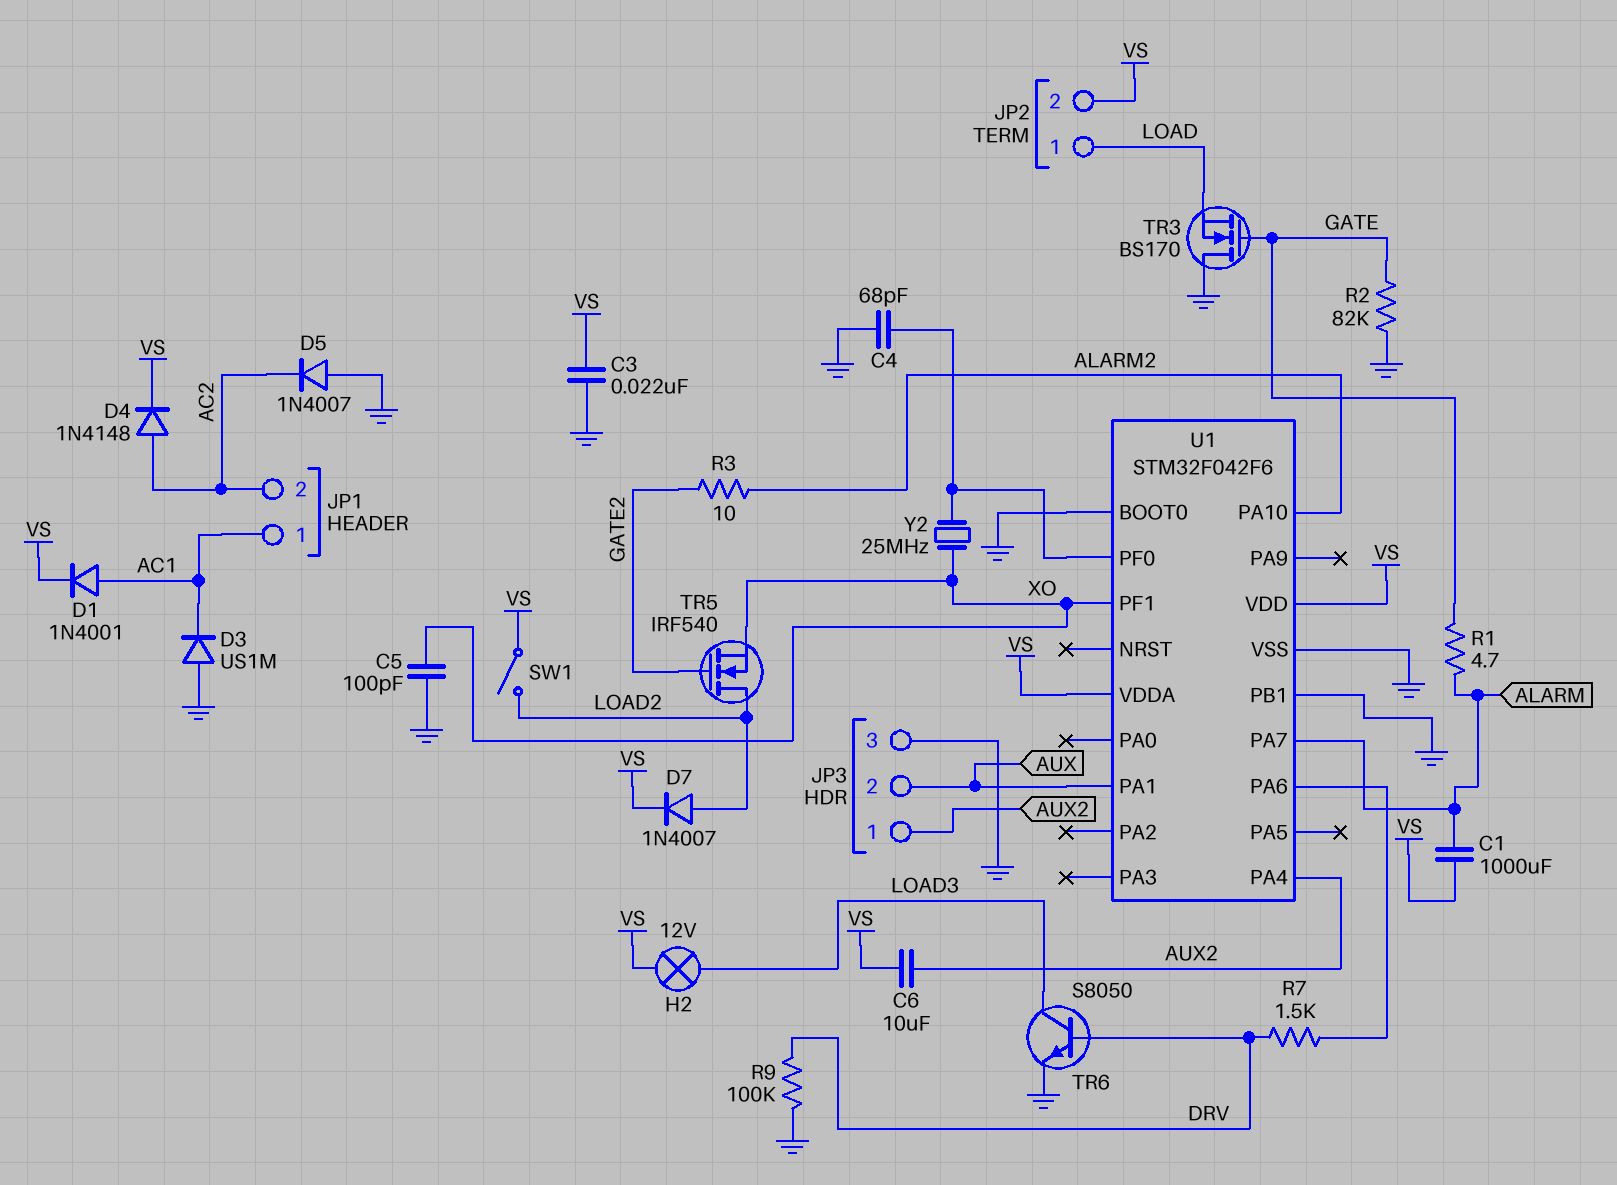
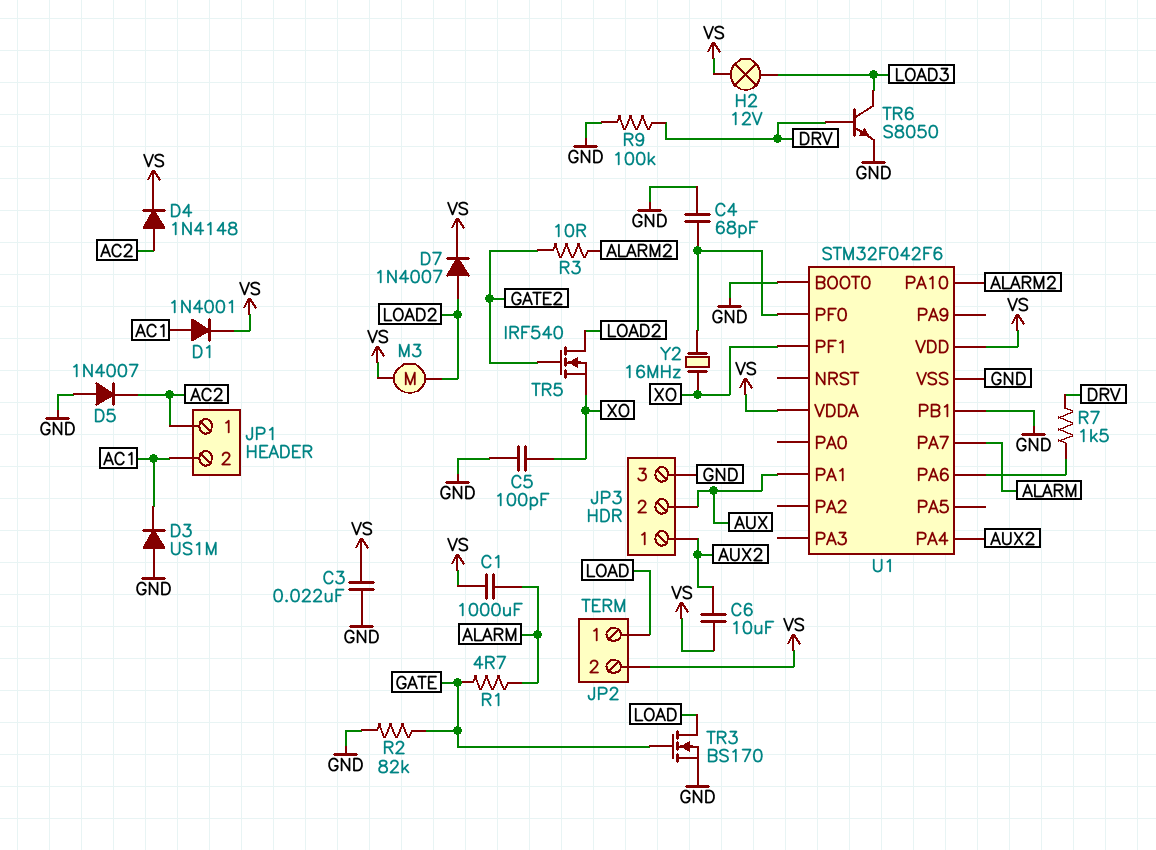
JP1 pin 1: AC1 -> AC2
JP1 pin 2: AC2 -> AC1
M3: none -> motor (LOAD2, VS)
SW1: switch (LOAD2, VS) -> none
TR3: NMOS BS170 (G GATE, D GND, S LOAD) -> NMOS BS170 (G GATE, D LOAD, S GND)
Y2: 25MHz (U1/PF0, XO) -> 16MHz (U1/PF0, XO)

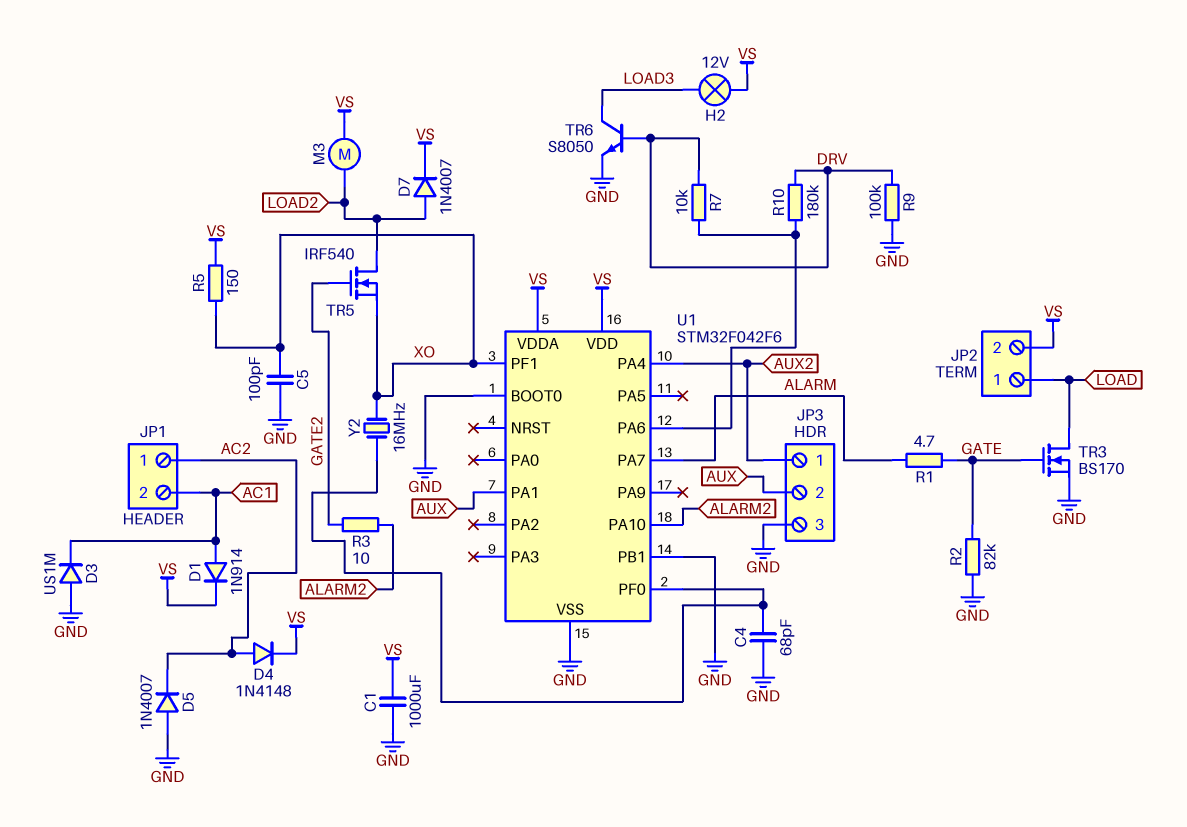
C1: 1000uF (ALARM, VS) -> 1000uF (GND, VS)
C3: 22nF (GND, VS) -> none
C6: 10uF (AUX2, VS) -> none
D1: diode 1N4001 (A AC1, K VS) -> diode 1N914 (A AC1, K VS)
R5: none -> 150 (VS, XO)
R7: 1.5k (DRV, U1/PA6) -> 10k (DRV, U1/PA6)
R10: none -> 180k (DRV, U1/PA6)

